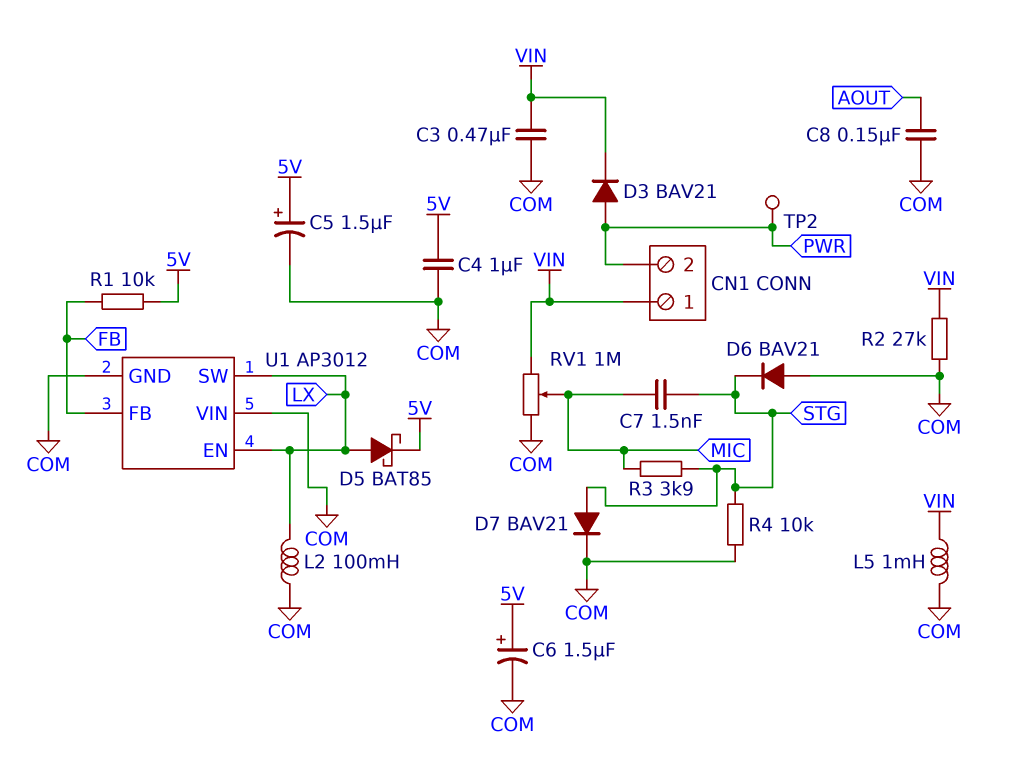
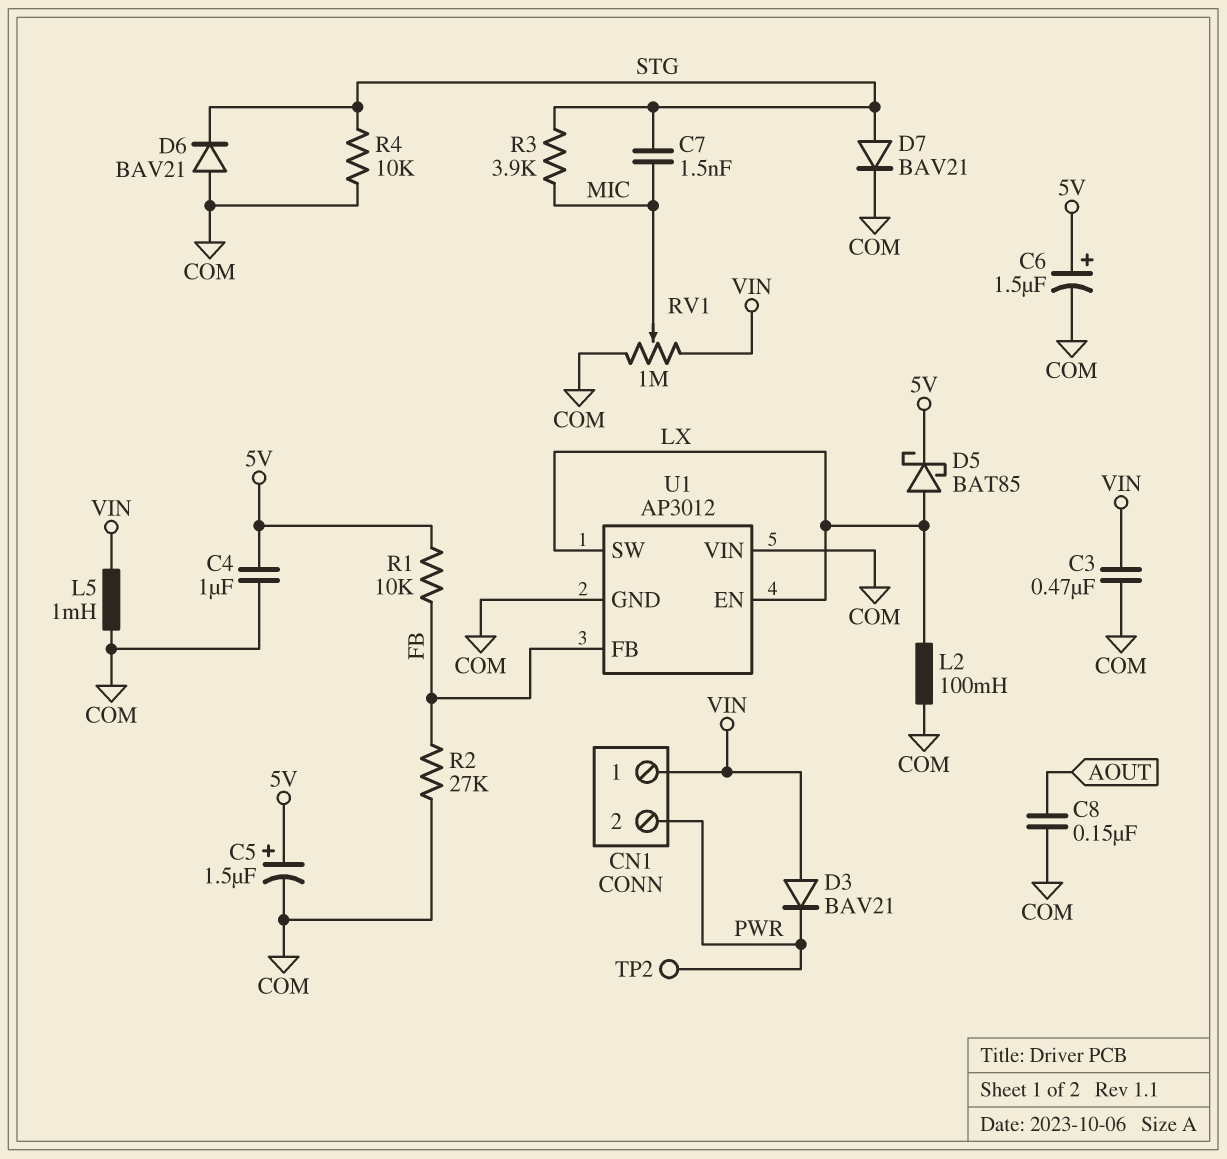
D3: diode BAV21 (A PWR, K VIN) -> diode BAV21 (A VIN, K PWR)
R2: 27k (COM, VIN) -> 27k (COM, FB)

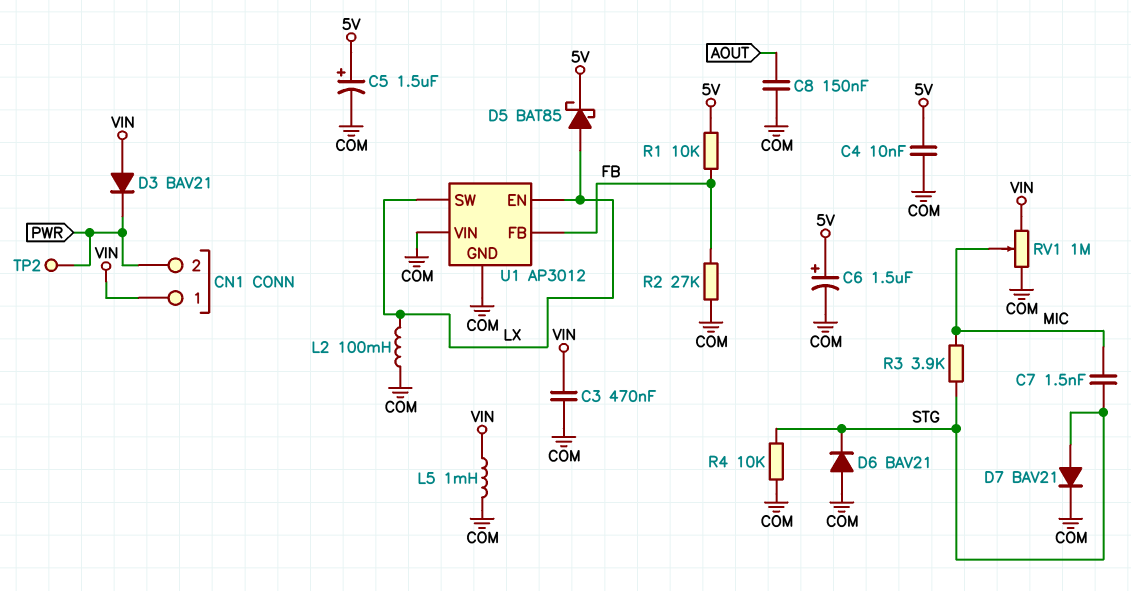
C4: 1uF (5V, COM) -> 10nF (5V, COM)

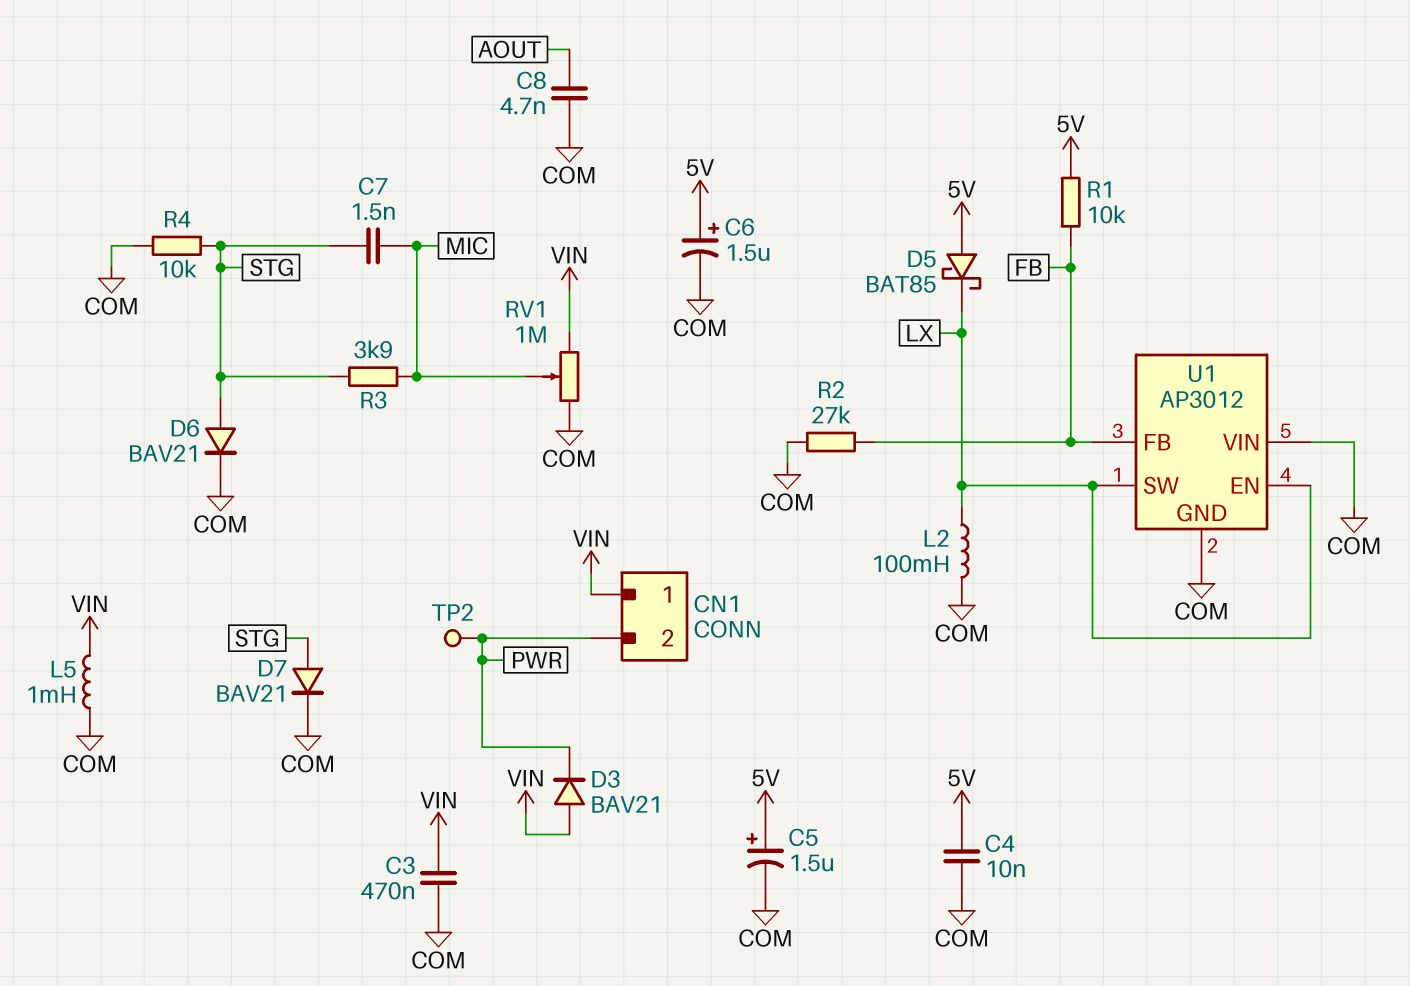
C8: 150nF (AOUT, COM) -> 4.7nF (AOUT, COM)
D5: schottky BAT85 (A LX, K 5V) -> schottky BAT85 (A 5V, K LX)
D6: diode BAV21 (A COM, K STG) -> diode BAV21 (A STG, K COM)

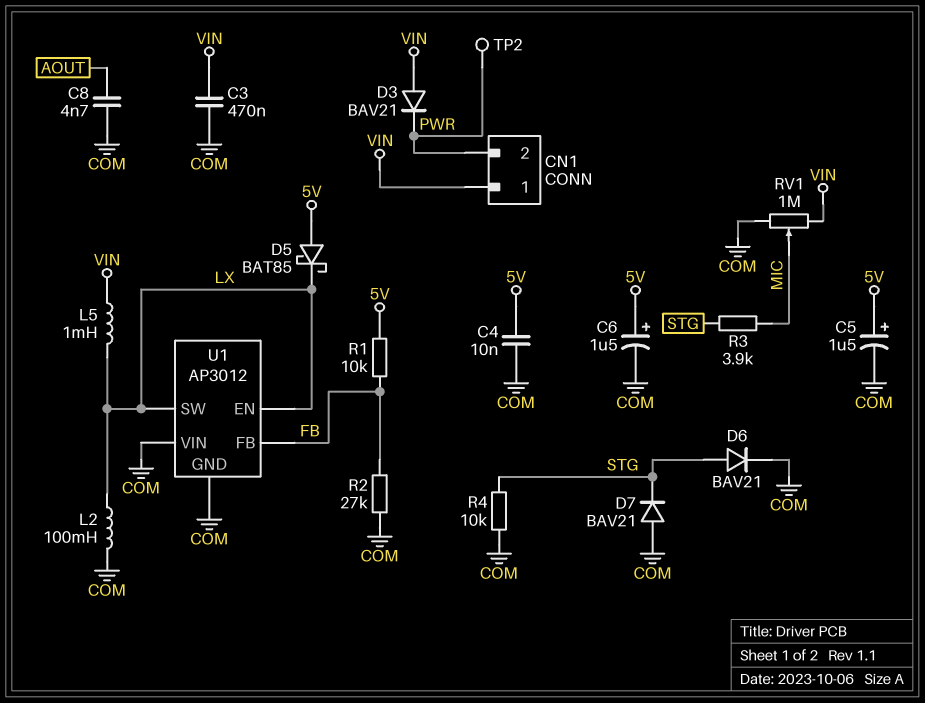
C7: 1.5nF (MIC, STG) -> none
D7: diode BAV21 (A STG, K COM) -> diode BAV21 (A COM, K STG)
L5: 1mH (COM, VIN) -> 1mH (LX, VIN)

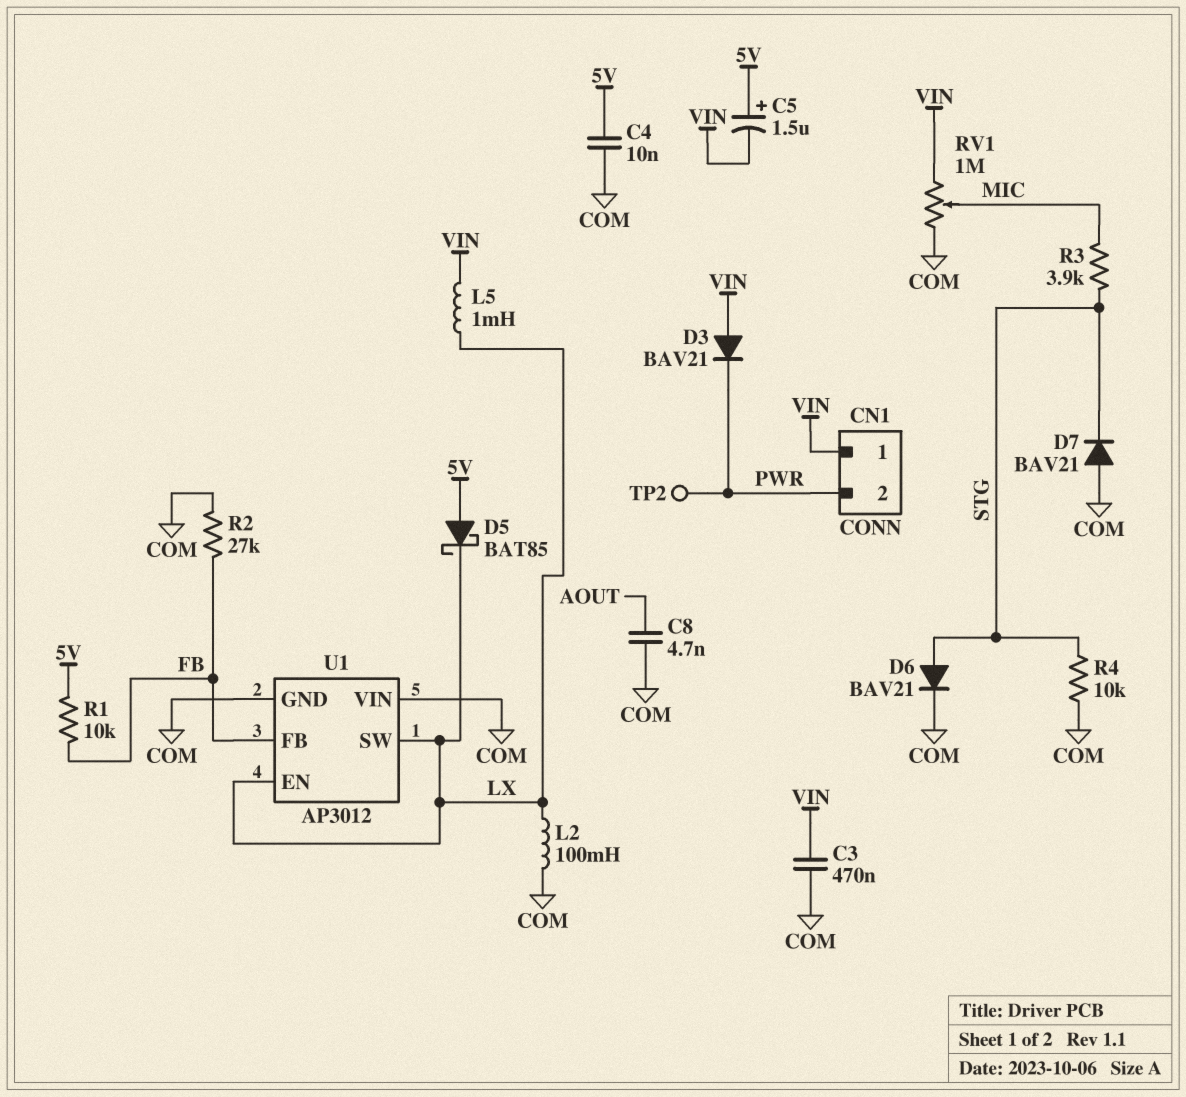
C5: 1.5uF (plus 5V, minus COM) -> 1.5uF (plus 5V, minus VIN)
C6: 1.5uF (plus 5V, minus COM) -> none

